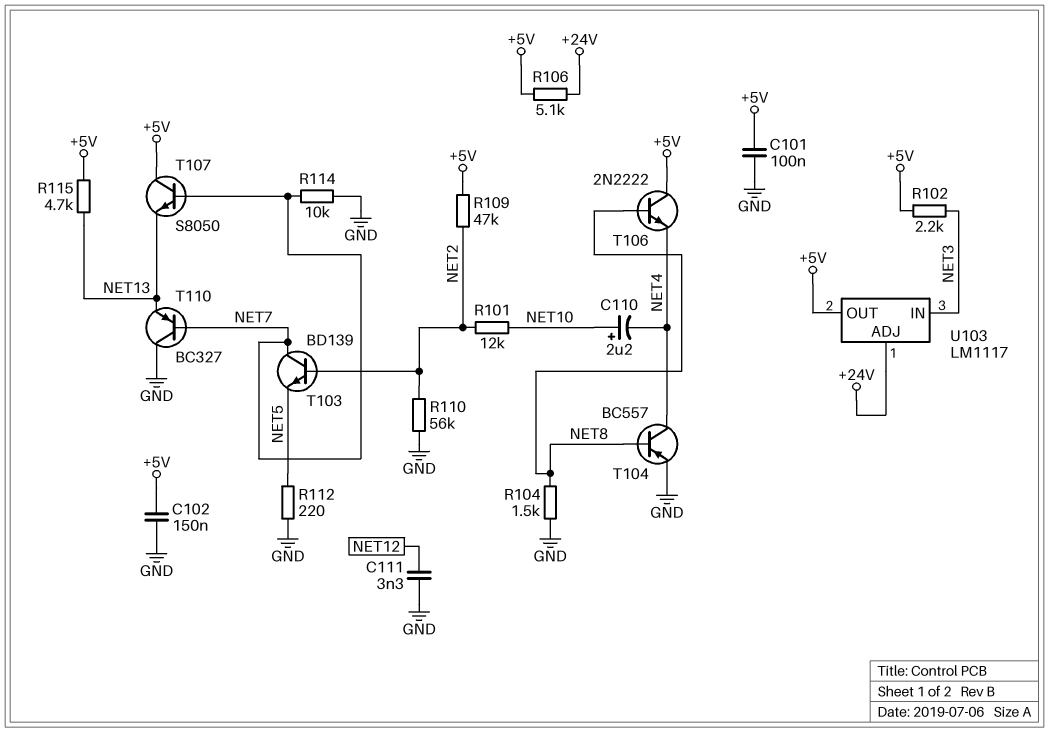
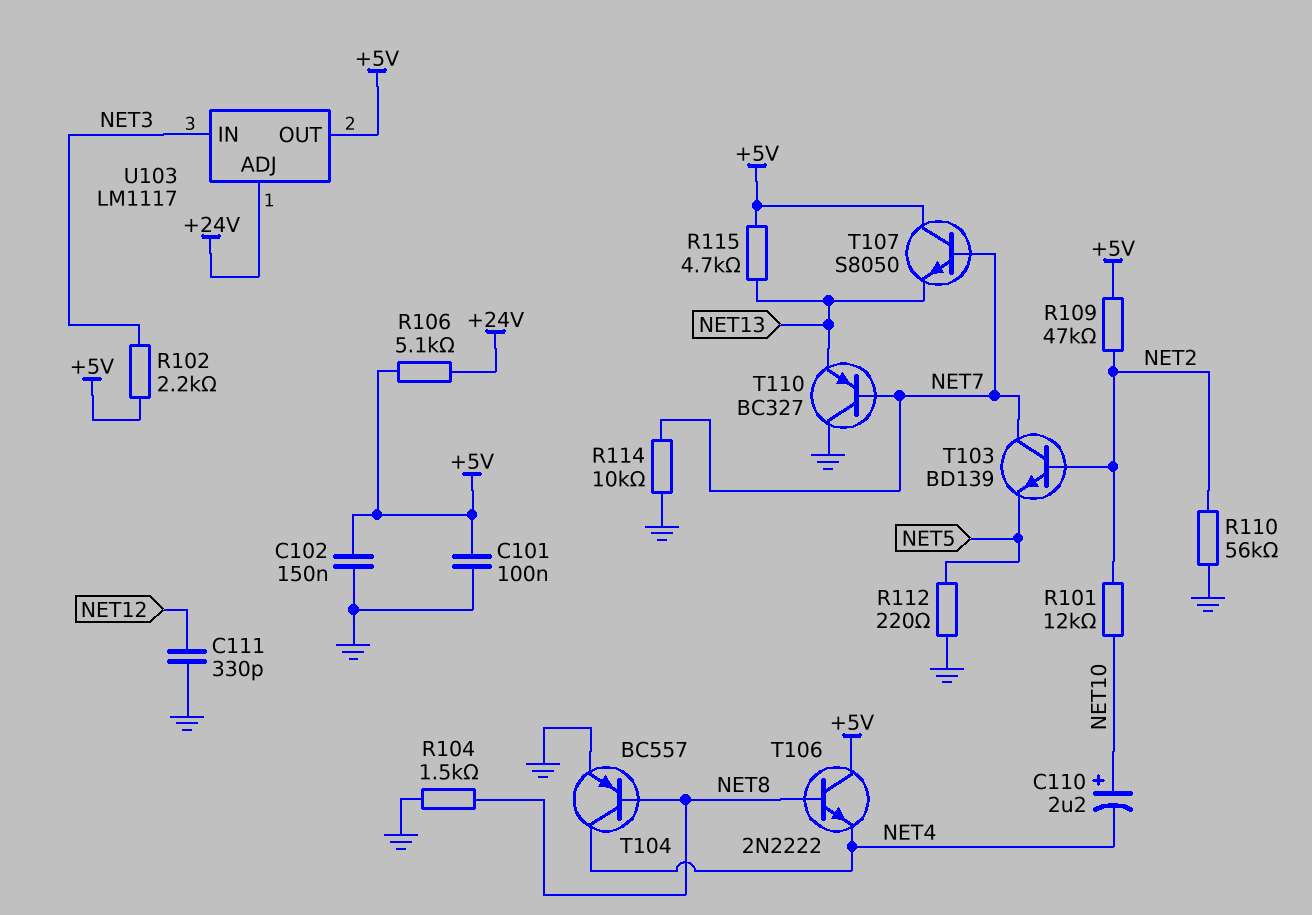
C111: 3.3nF (GND, NET12) -> 330pF (GND, NET12)

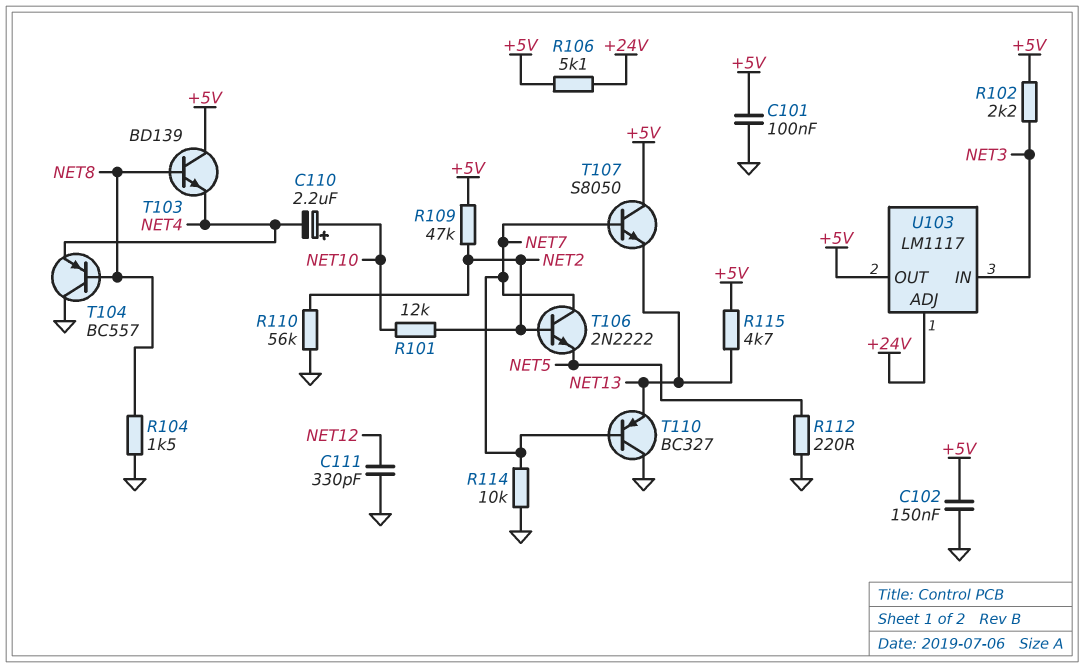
T103: NPN BD139 (B NET2, C NET7, E NET5) -> NPN BD139 (B NET8, C +5V, E NET4)
T104: PNP BC557 (B NET8, C NET4, E GND) -> PNP BC557 (B NET8, C GND, E NET4)
T106: NPN 2N2222 (B NET8, C +5V, E NET4) -> NPN 2N2222 (B NET2, C NET7, E NET5)

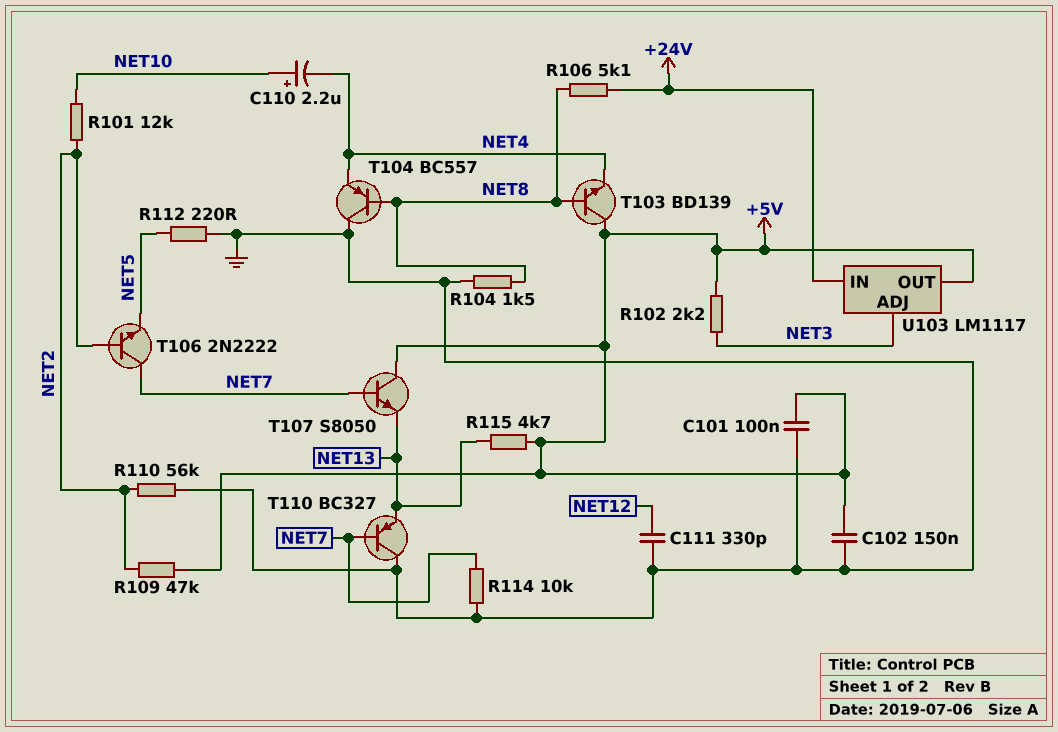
R106: 5.1k (+5V, +24V) -> 5.1k (+24V, NET8)
U103 pin ADJ: +24V -> NET3
U103 pin IN: NET3 -> +24V

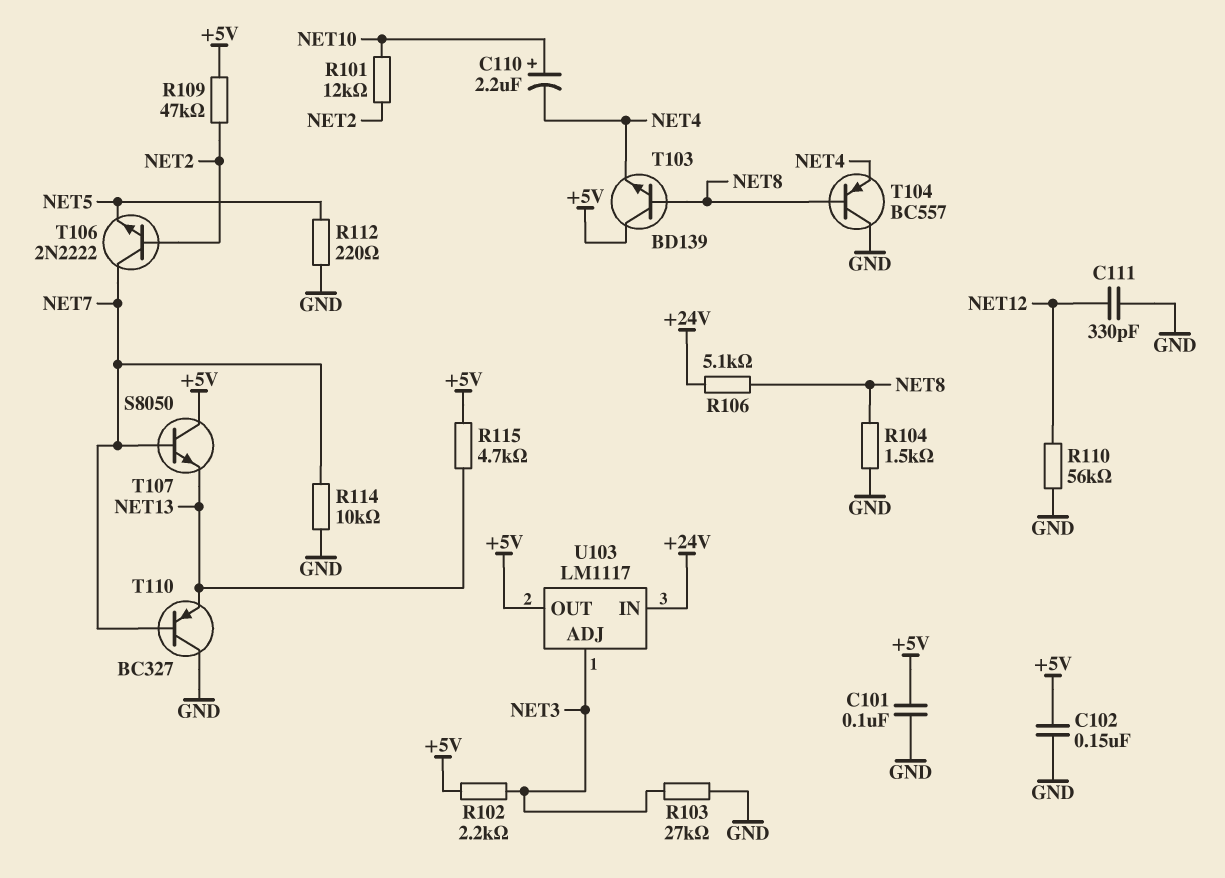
R103: none -> 27k (GND, NET3)
R110: 56k (GND, NET2) -> 56k (GND, NET12)

